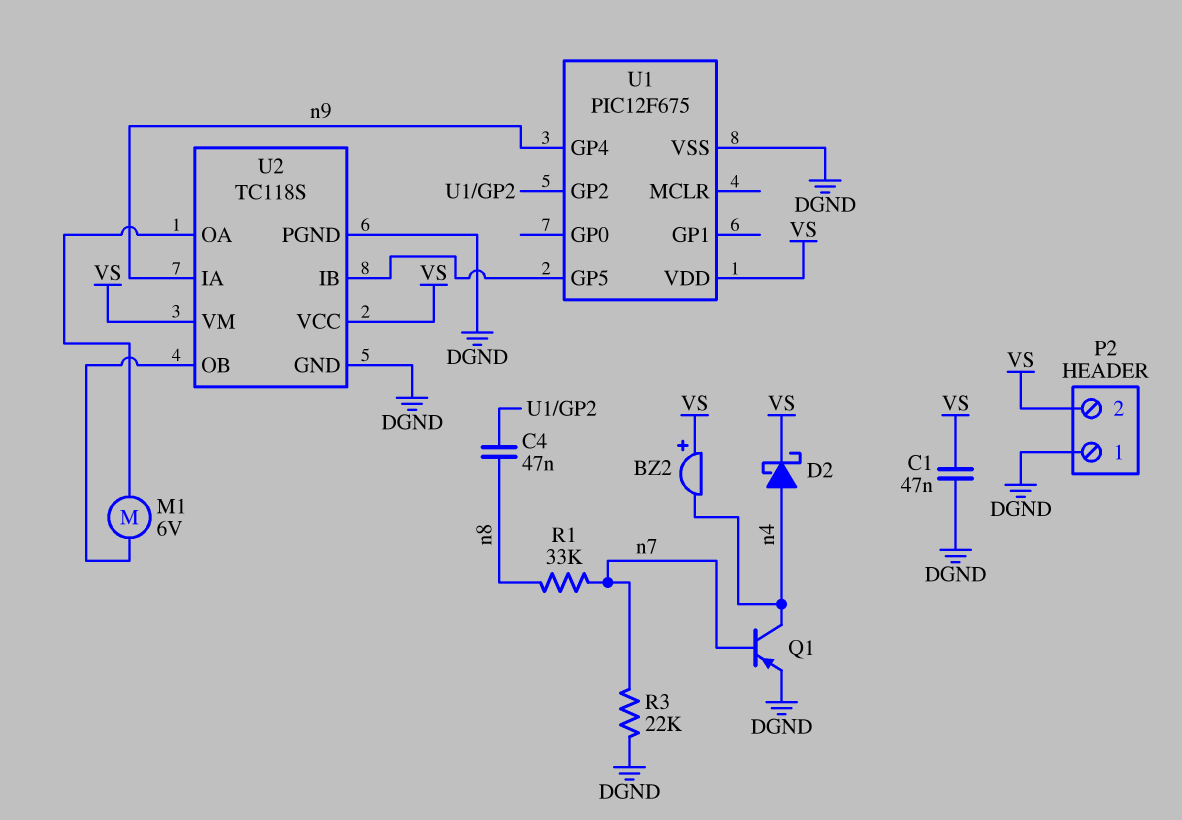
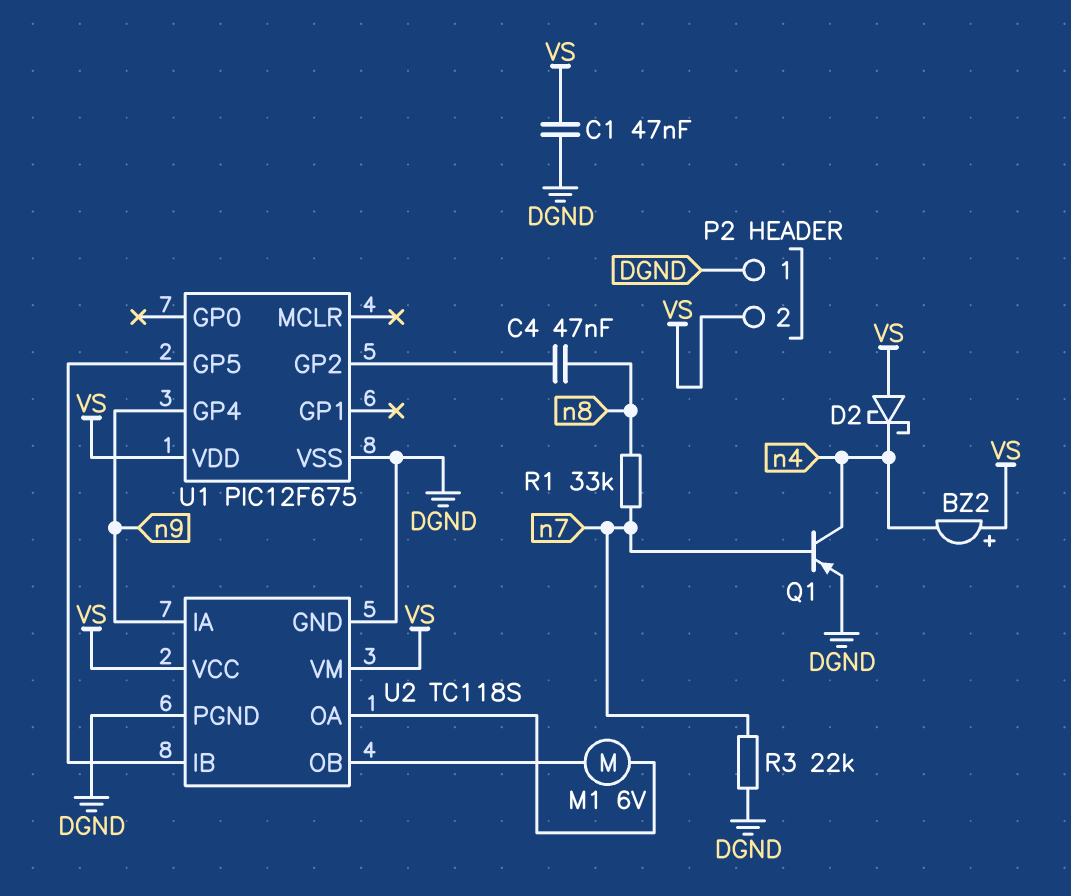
D2: schottky (A n4, K VS) -> schottky (A VS, K n4)

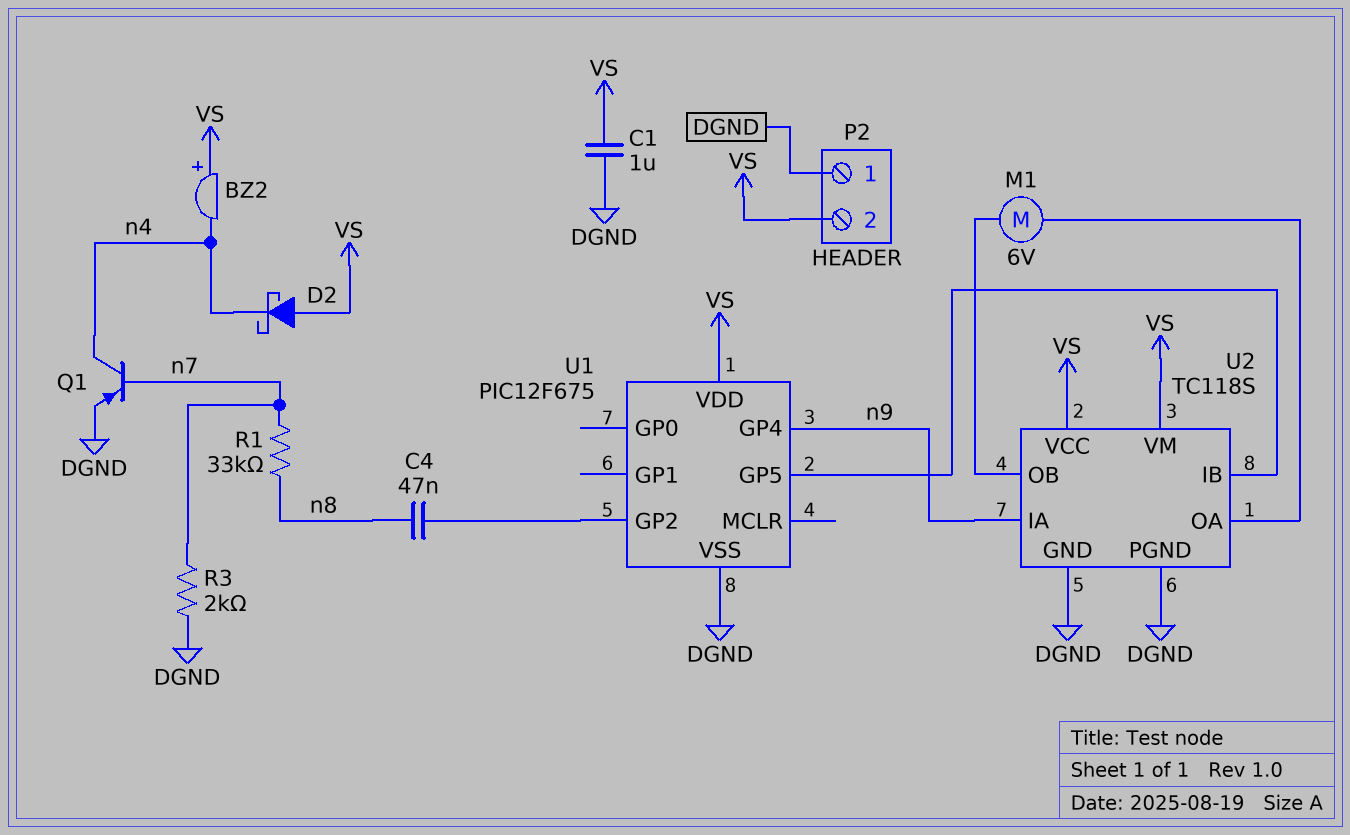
C1: 47nF (DGND, VS) -> 1uF (DGND, VS)
R3: 22k (DGND, n7) -> 2k (DGND, n7)

